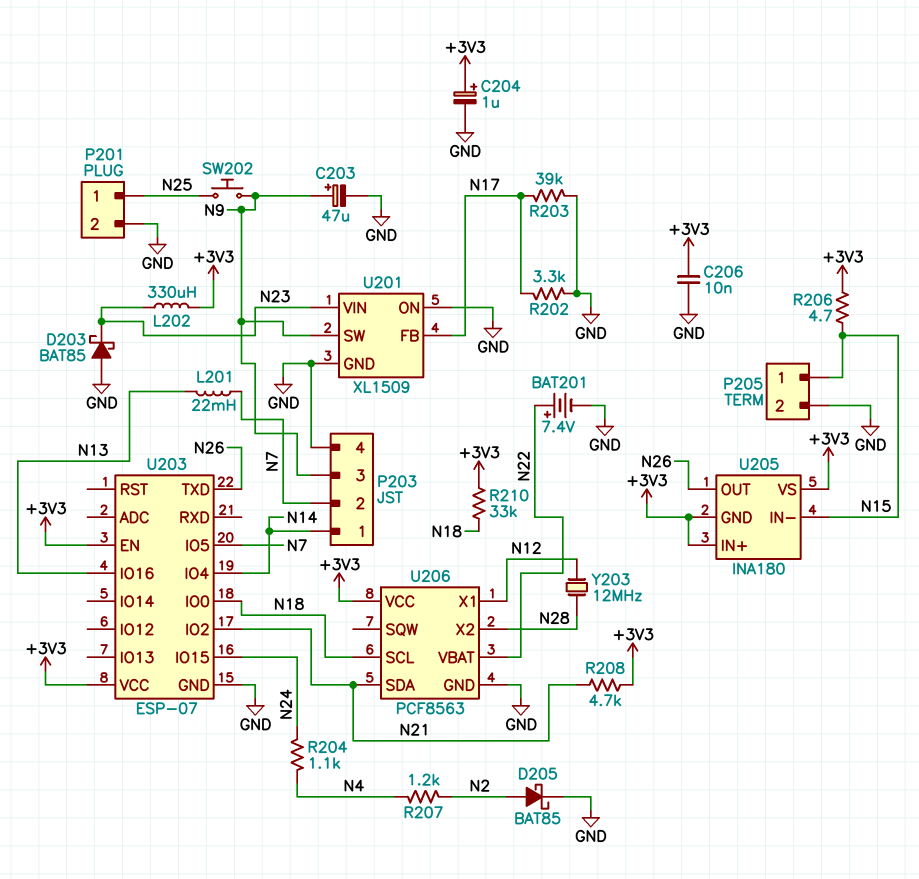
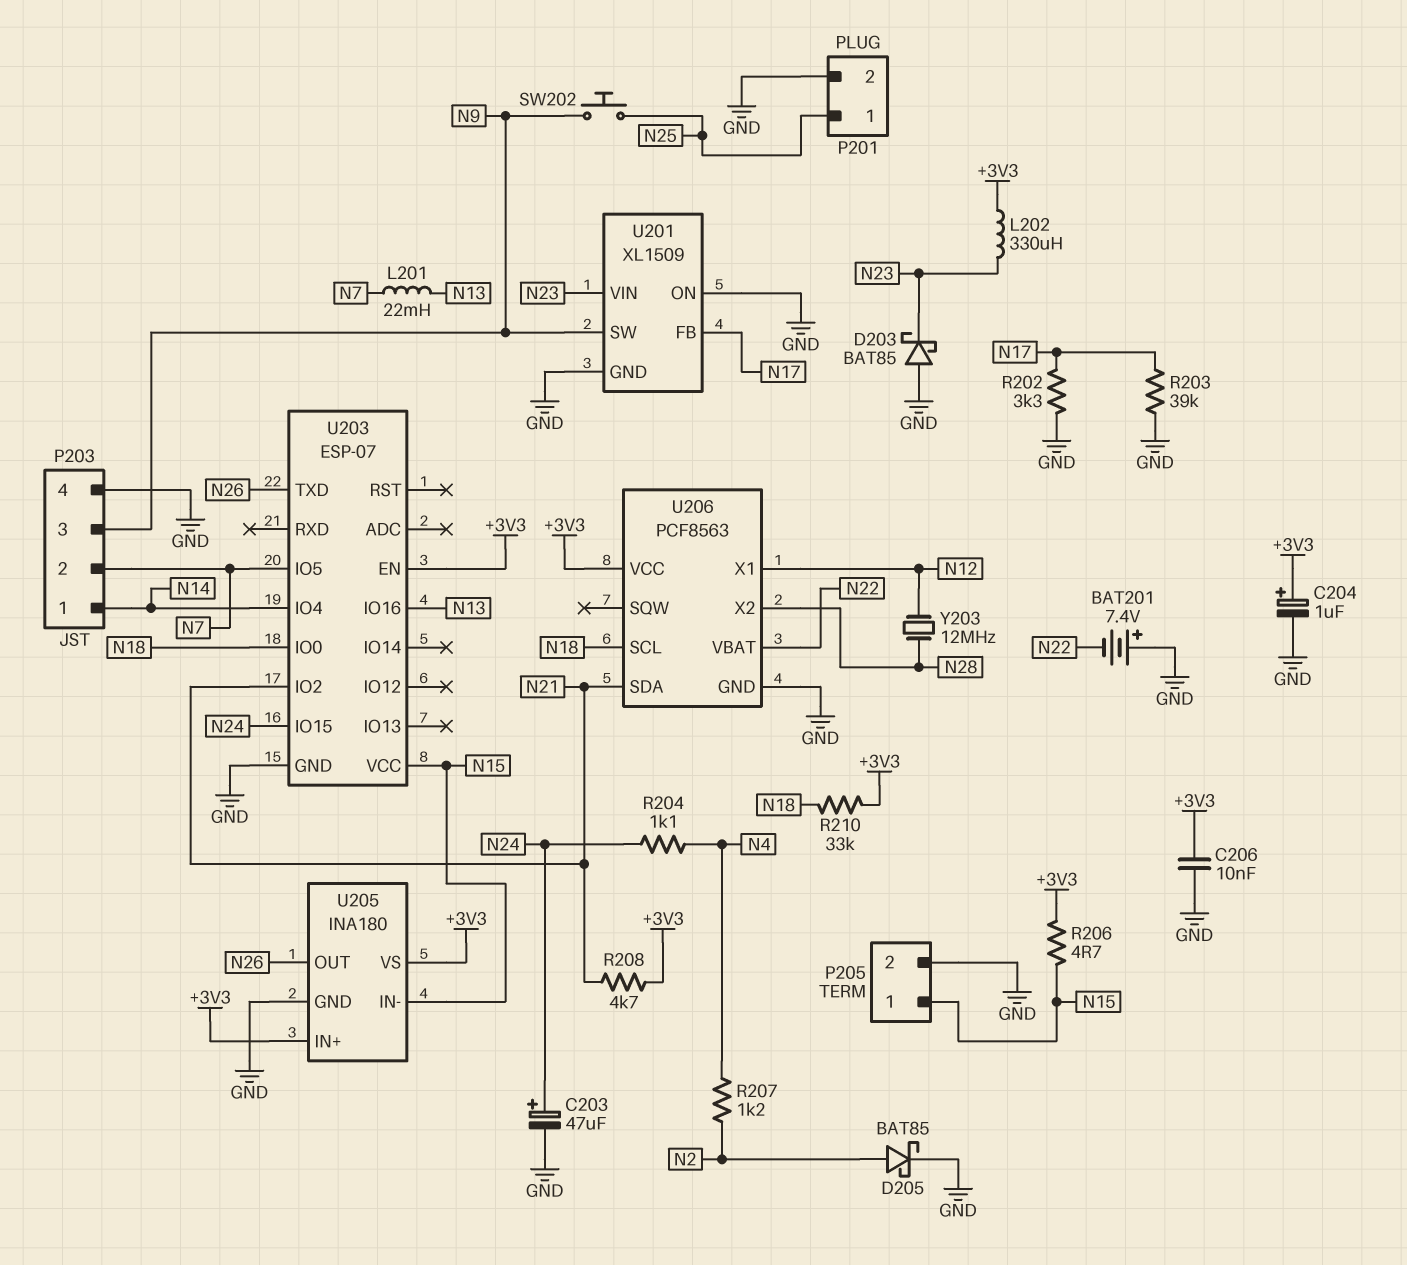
BAT201: 7.4V (plus N22, minus GND) -> 7.4V (plus GND, minus N22)
C203: 47uF (plus N9, minus GND) -> 47uF (plus N24, minus GND)
U203 pin VCC: +3V3 -> N15
U205 pin GND: +3V3 -> GND

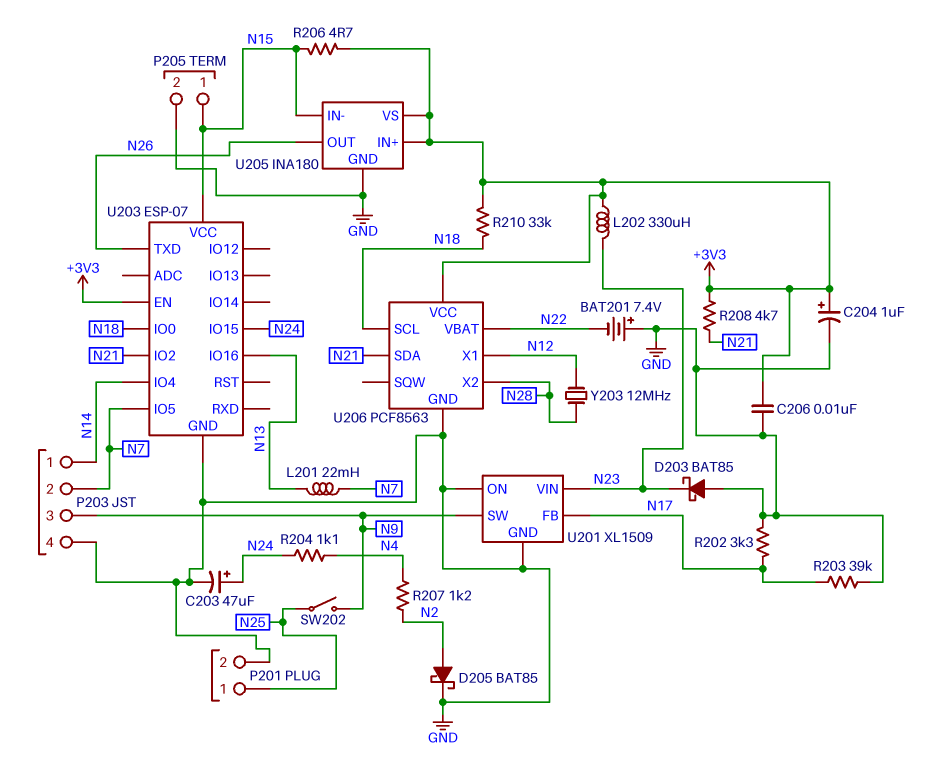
SW202: button (N9, N25) -> switch (N9, N25)

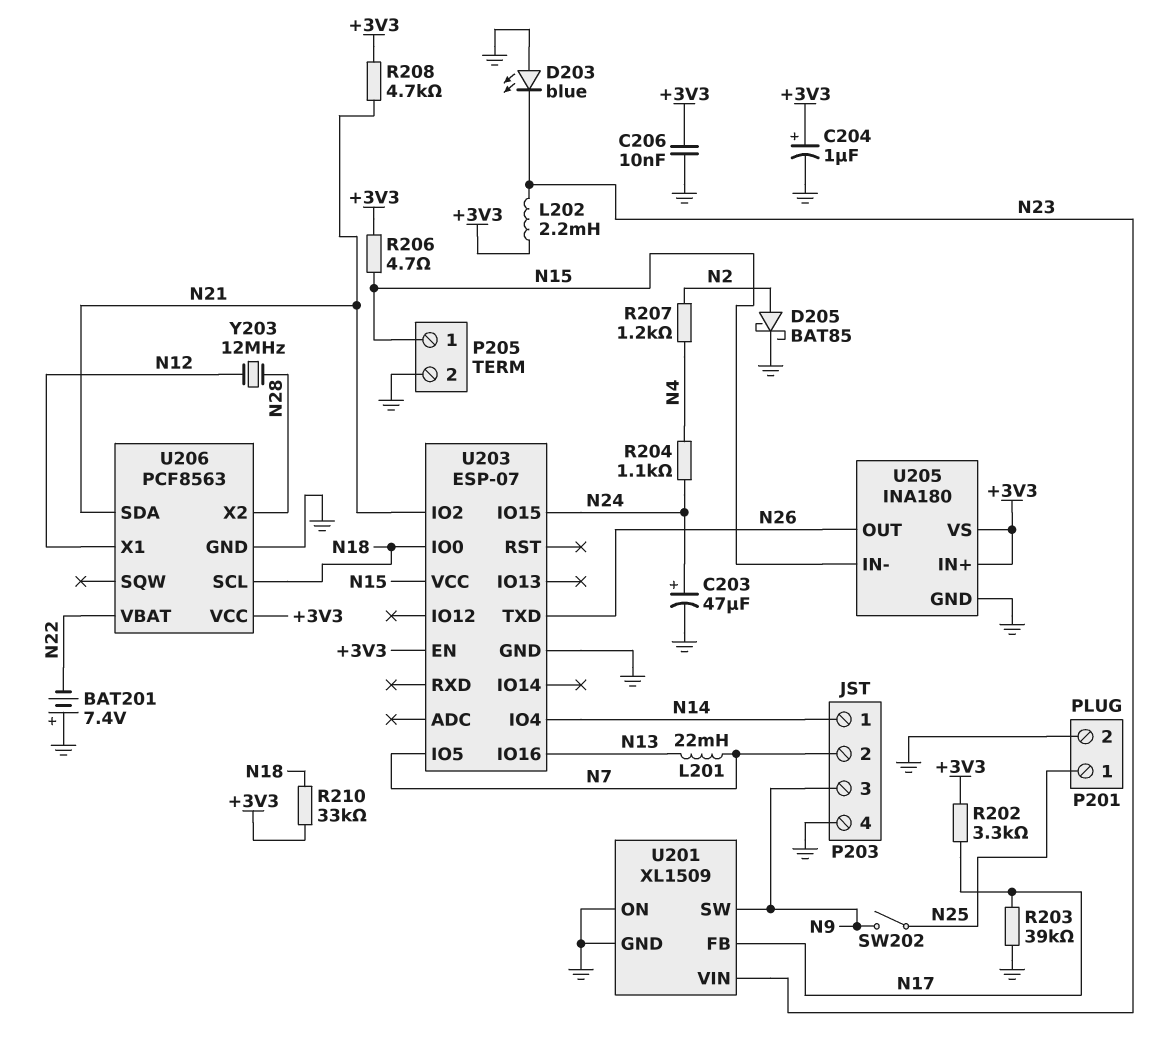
D203: schottky BAT85 (A GND, K N23) -> LED blue (A GND, K N23)
L202: 330uH (+3V3, N23) -> 2.2mH (+3V3, N23)
R202: 3.3k (GND, N17) -> 3.3k (+3V3, N17)

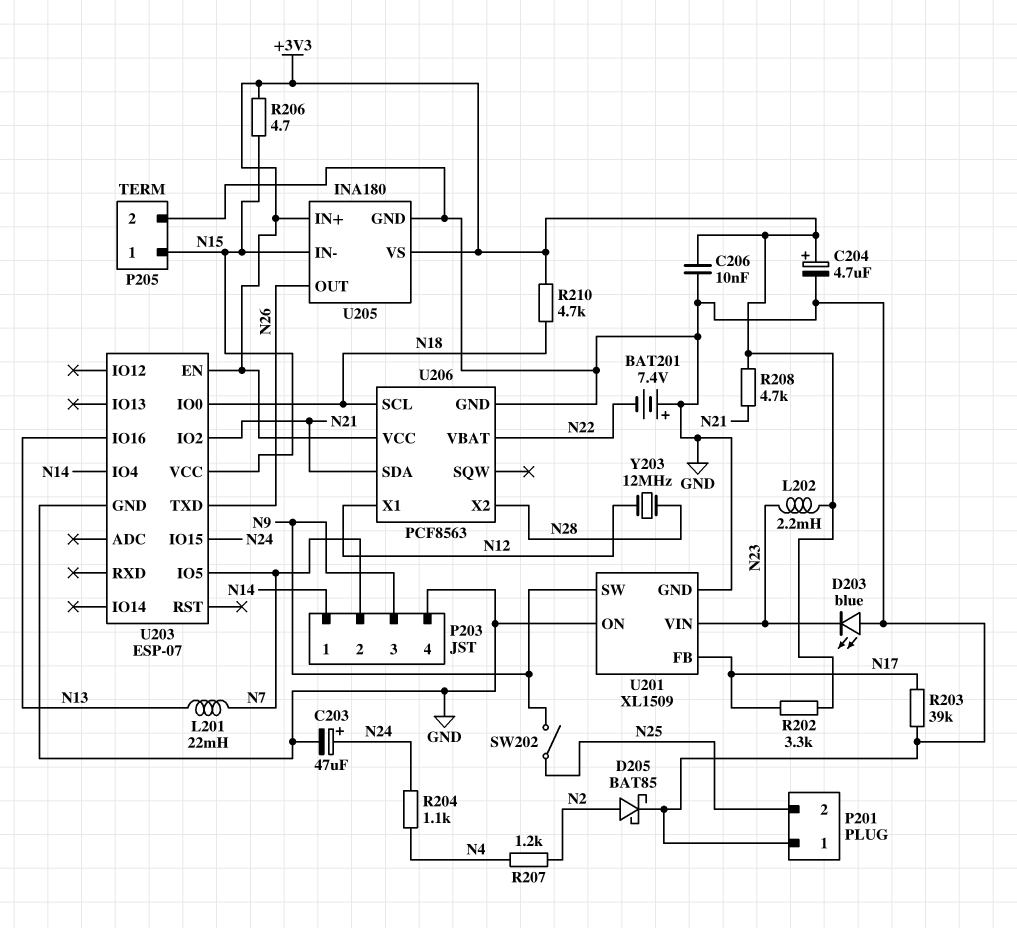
C204: 1uF (plus +3V3, minus GND) -> 4.7uF (plus +3V3, minus GND)
P201 pin 1: N25 -> GND
P201 pin 2: GND -> N25
R210: 33k (+3V3, N18) -> 4.7k (+3V3, N18)

